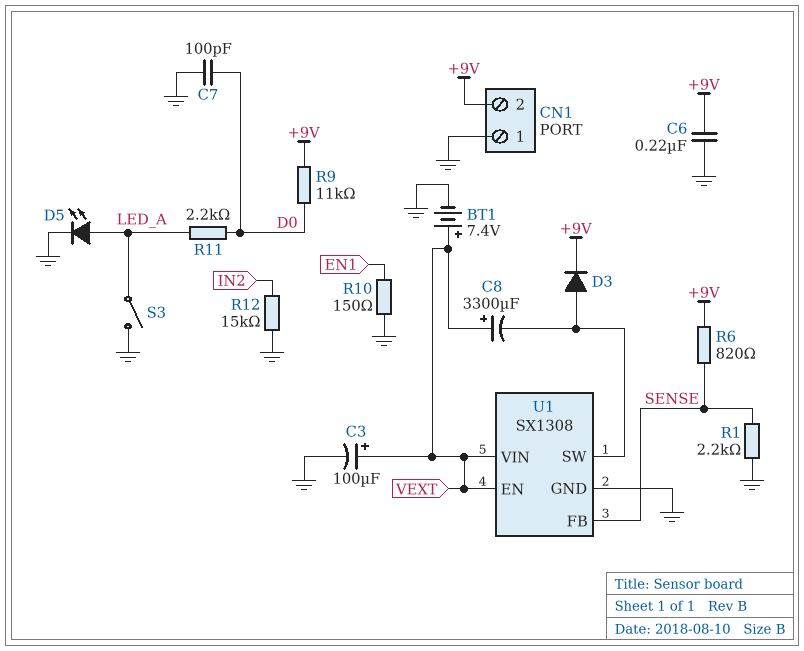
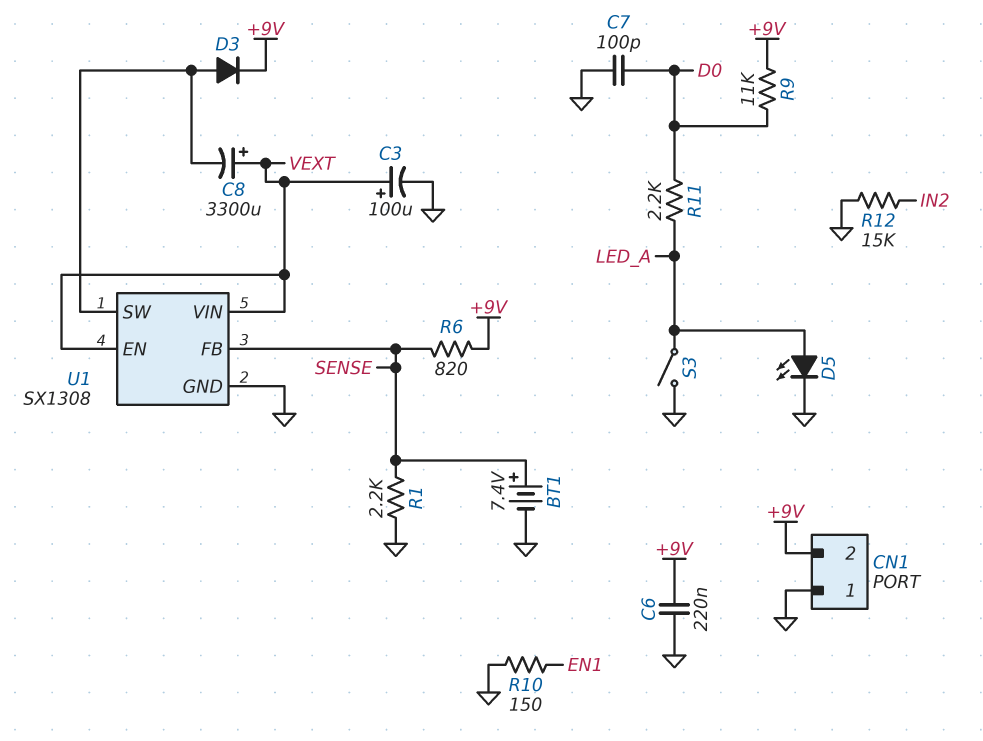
BT1: 7.4V (plus VEXT, minus GND) -> 7.4V (plus SENSE, minus GND)

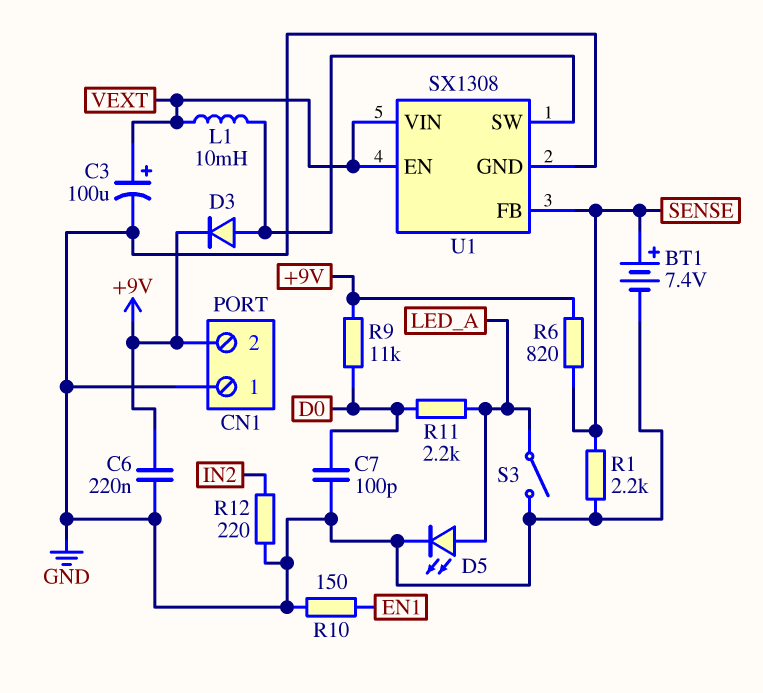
C8: 3300uF (plus VEXT, minus U1/SW) -> none
L1: none -> 10mH (U1/SW, VEXT)
R12: 15k (GND, IN2) -> 220 (GND, IN2)

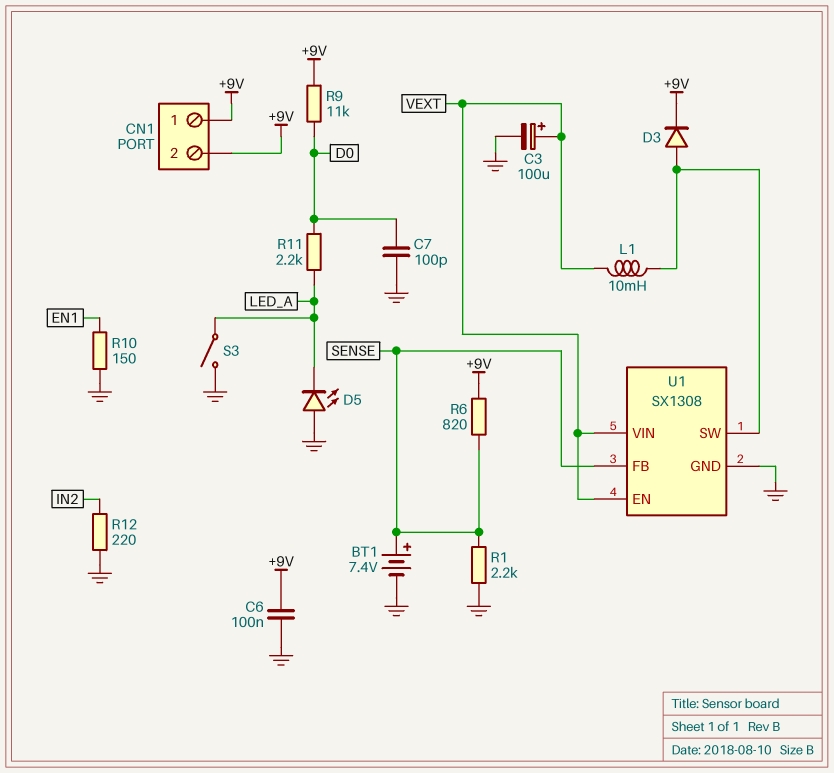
C6: 220nF (+9V, GND) -> 100nF (+9V, GND)
CN1 pin 1: GND -> +9V
D5: LED (A LED_A, K GND) -> LED (A GND, K LED_A)

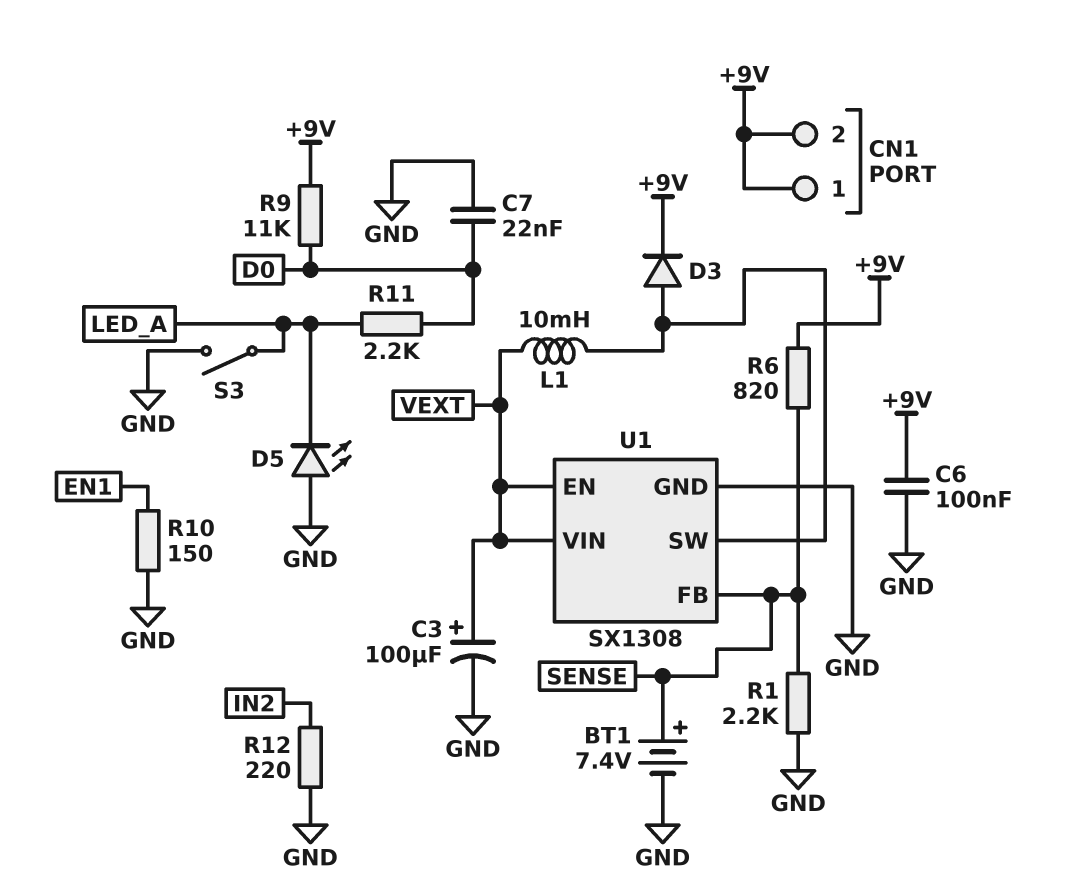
C7: 100pF (D0, GND) -> 22nF (D0, GND)

